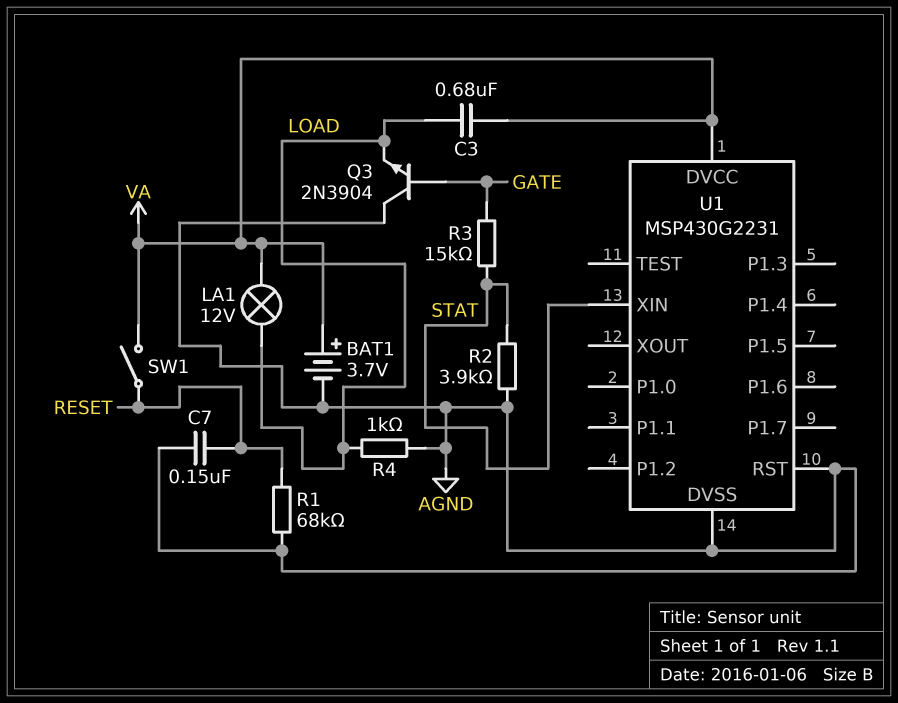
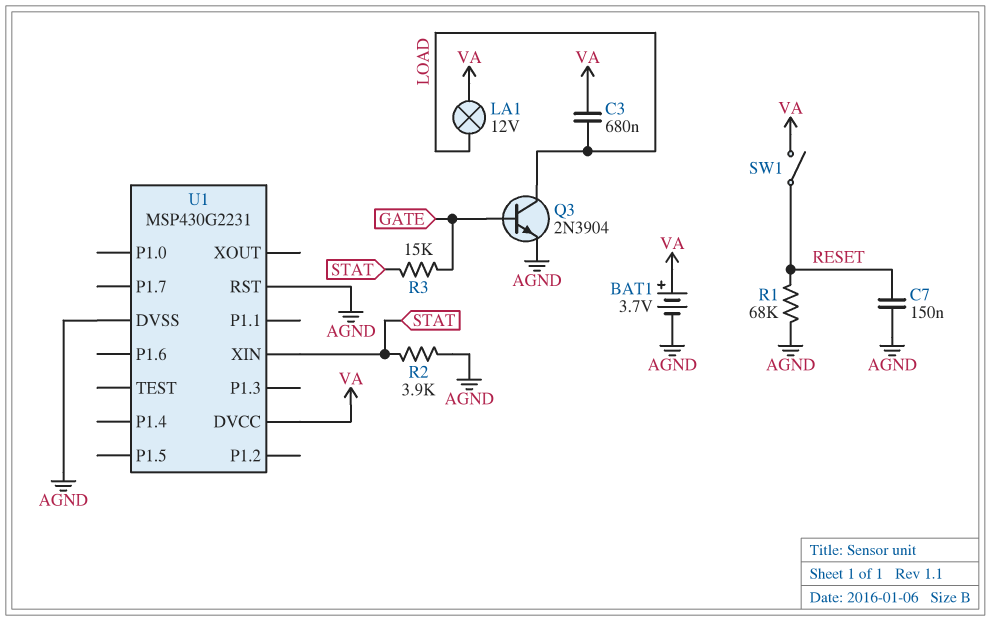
Q3: NPN 2N3904 (B GATE, C AGND, E LOAD) -> NPN 2N3904 (B GATE, C LOAD, E AGND)
R4: 1k (AGND, LOAD) -> none

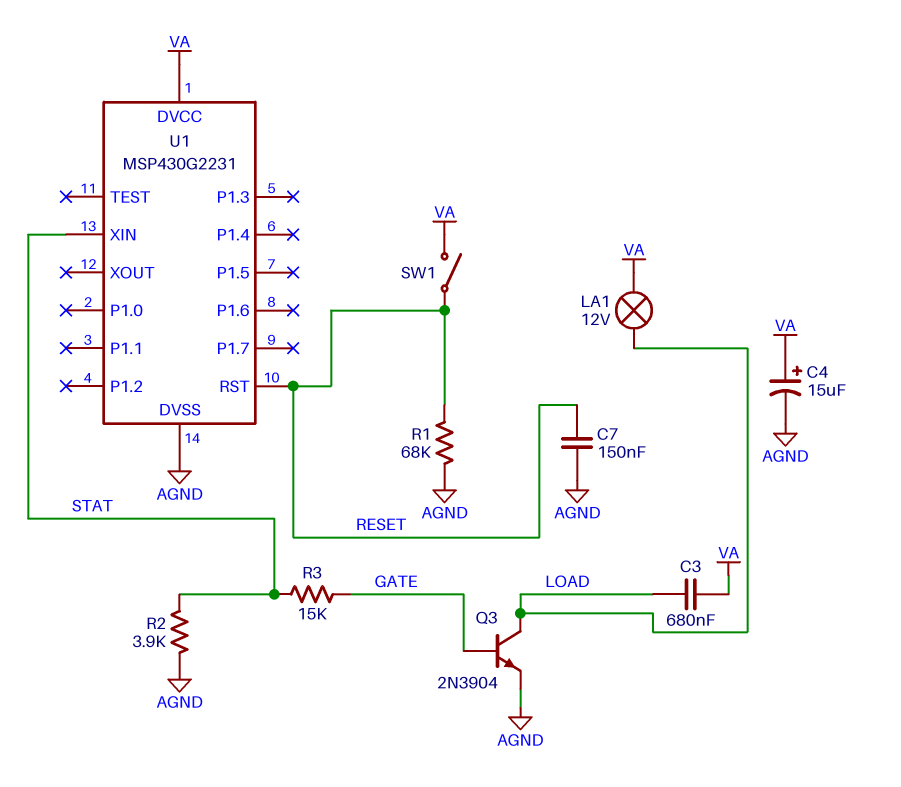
BAT1: 3.7V (plus VA, minus AGND) -> none
C4: none -> 15uF (plus VA, minus AGND)
U1 pin RST: AGND -> RESET

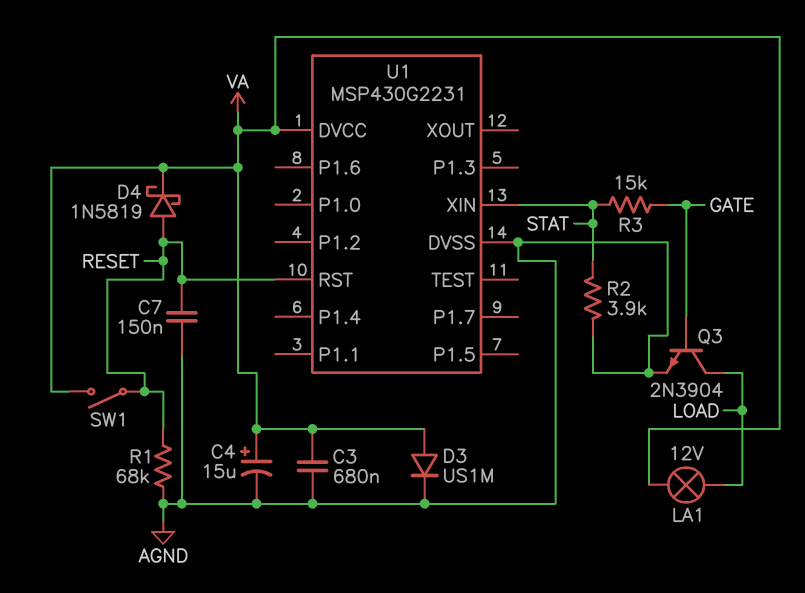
C3: 680nF (LOAD, VA) -> 680nF (AGND, VA)
D3: none -> diode US1M (A VA, K AGND)
D4: none -> schottky 1N5819 (A RESET, K VA)

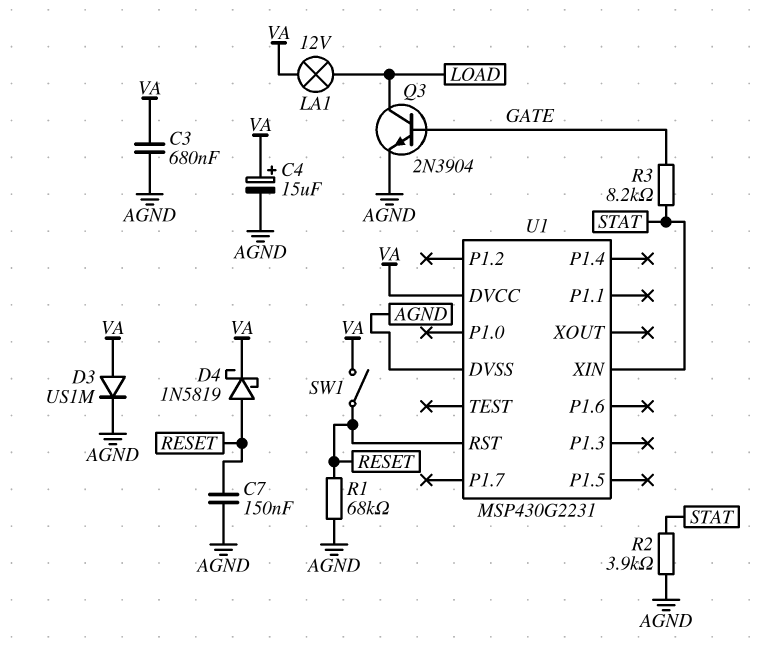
R3: 15k (GATE, STAT) -> 8.2k (GATE, STAT)

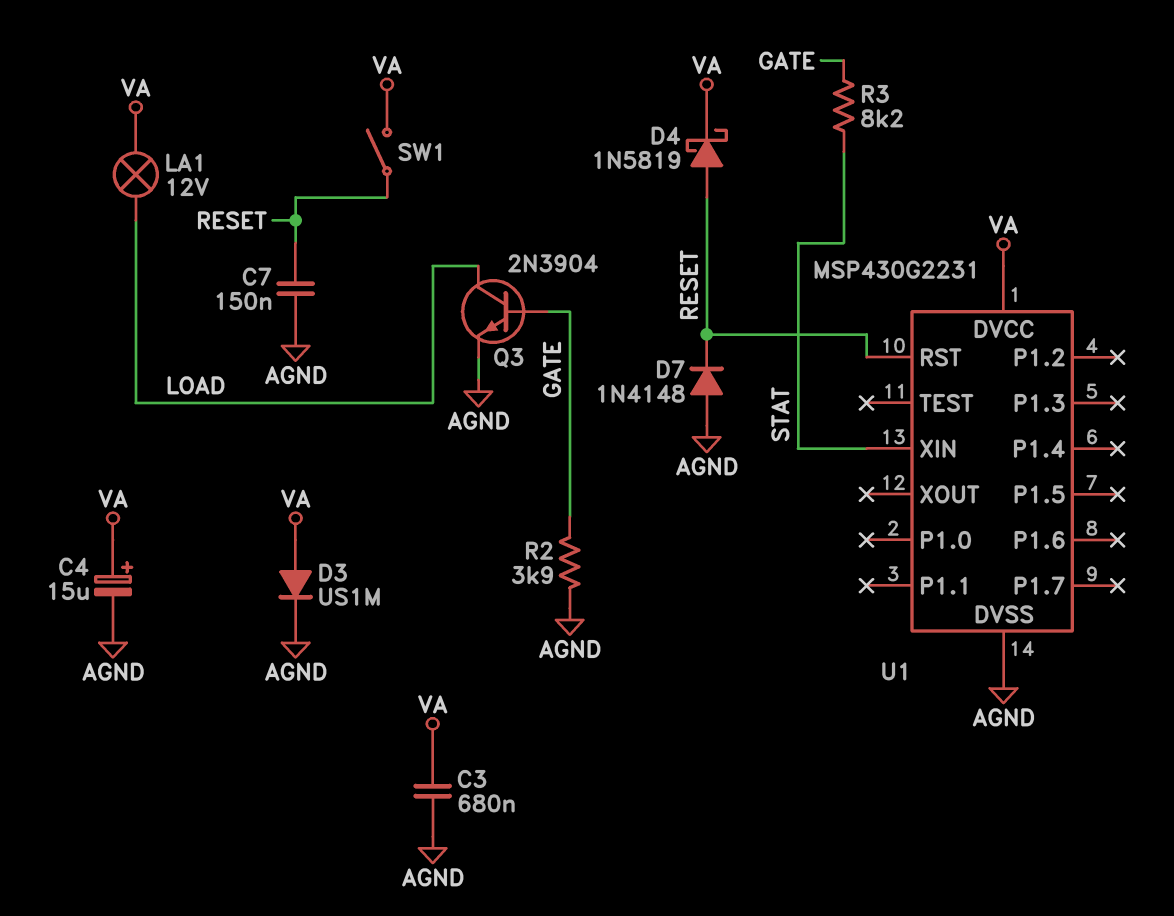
D7: none -> diode 1N4148 (A AGND, K RESET)
R1: 68k (AGND, RESET) -> none
R2: 3.9k (AGND, STAT) -> 3.9k (AGND, GATE)

